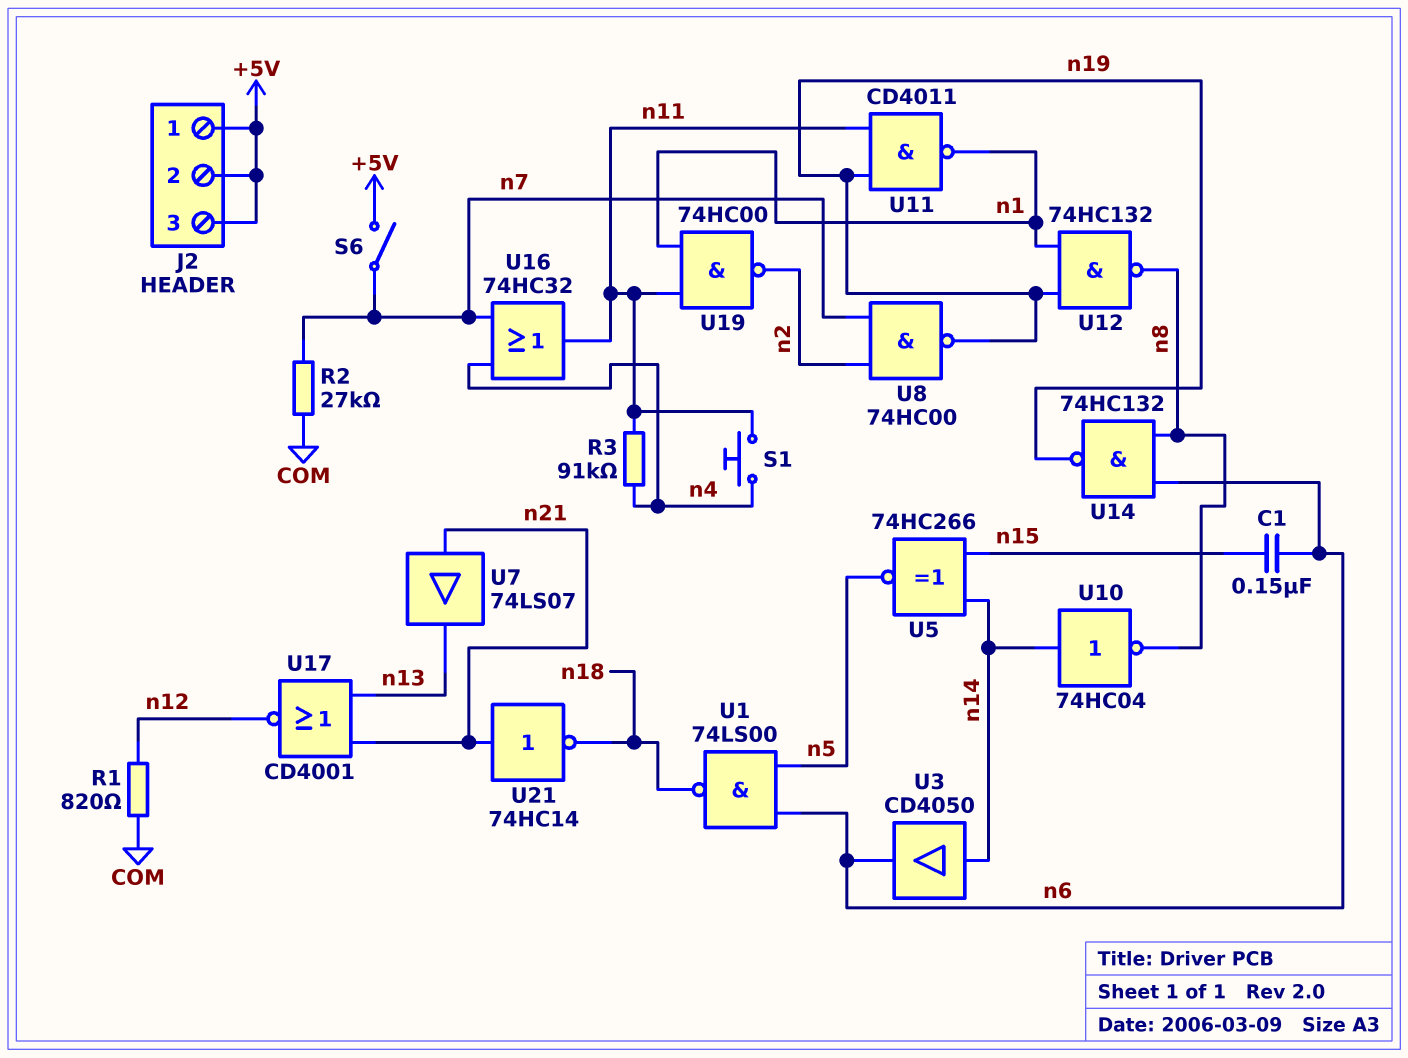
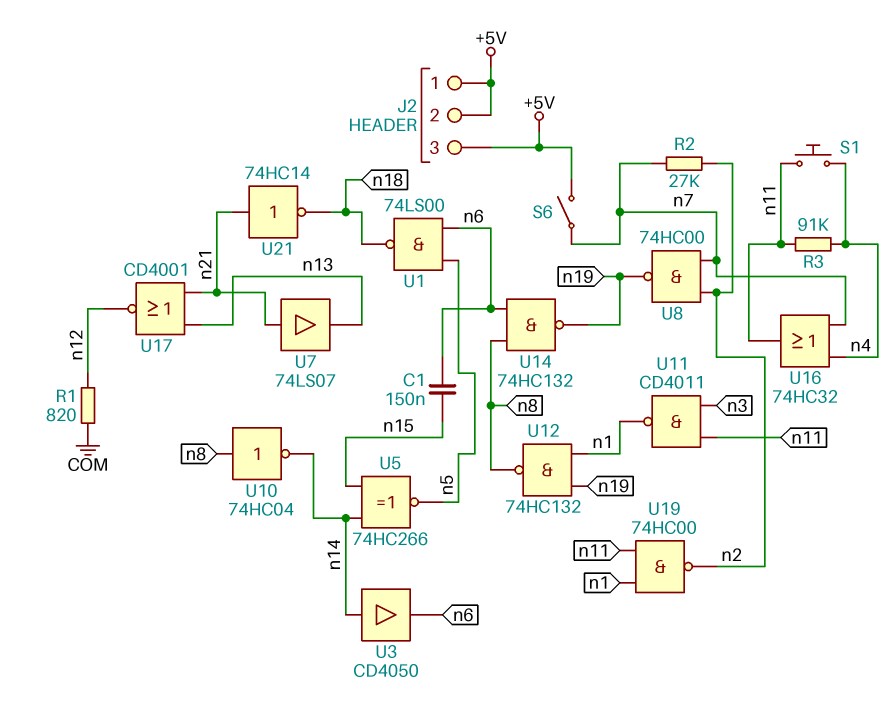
R2: 27k (COM, n7) -> 27k (n2, n7)
U10: NOT 74HC04 (in n14, out n8) -> NOT 74HC04 (in n8, out n14)
U11: NAND CD4011 (in n11, in n19, out n1) -> NAND CD4011 (in n3, in n11, out n1)

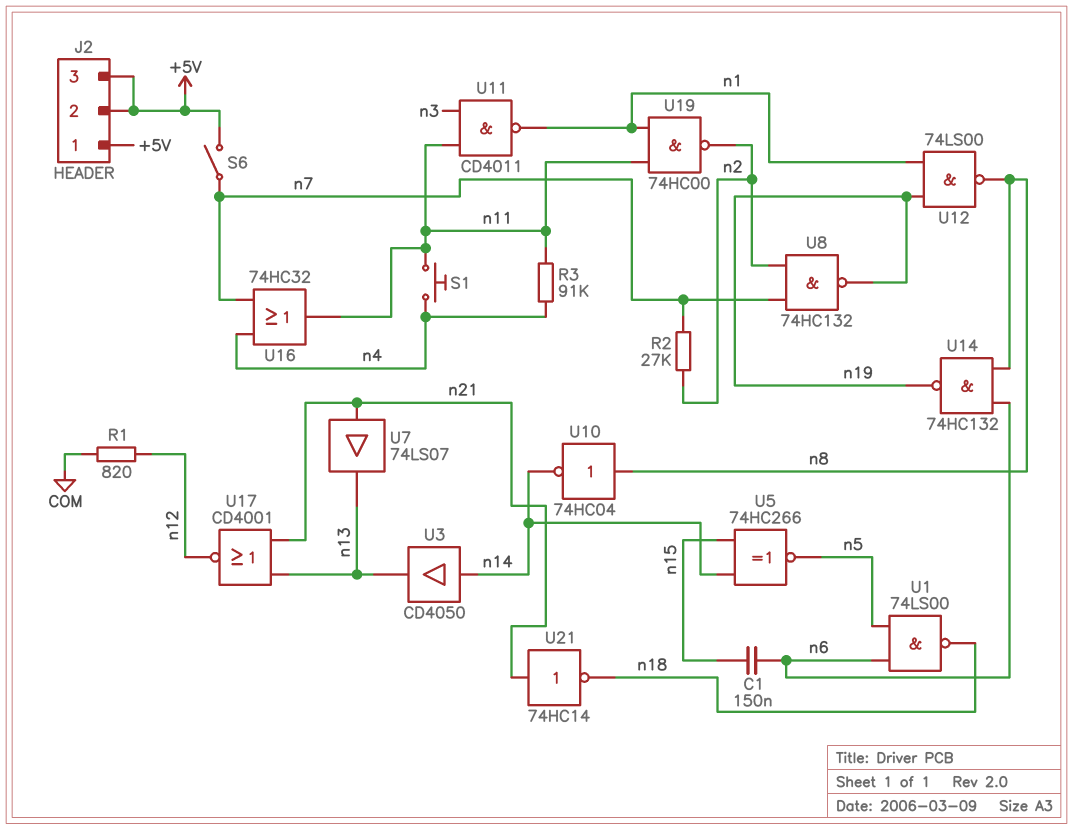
U3: buffer CD4050 (in n14, out n6) -> buffer CD4050 (in n14, out n13)
U8: NAND 74HC00 (in n2, in n7, out n19) -> NAND 74HC132 (in n2, in n7, out n19)
U12: NAND 74HC132 (in n1, in n19, out n8) -> NAND 74LS00 (in n1, in n19, out n8)

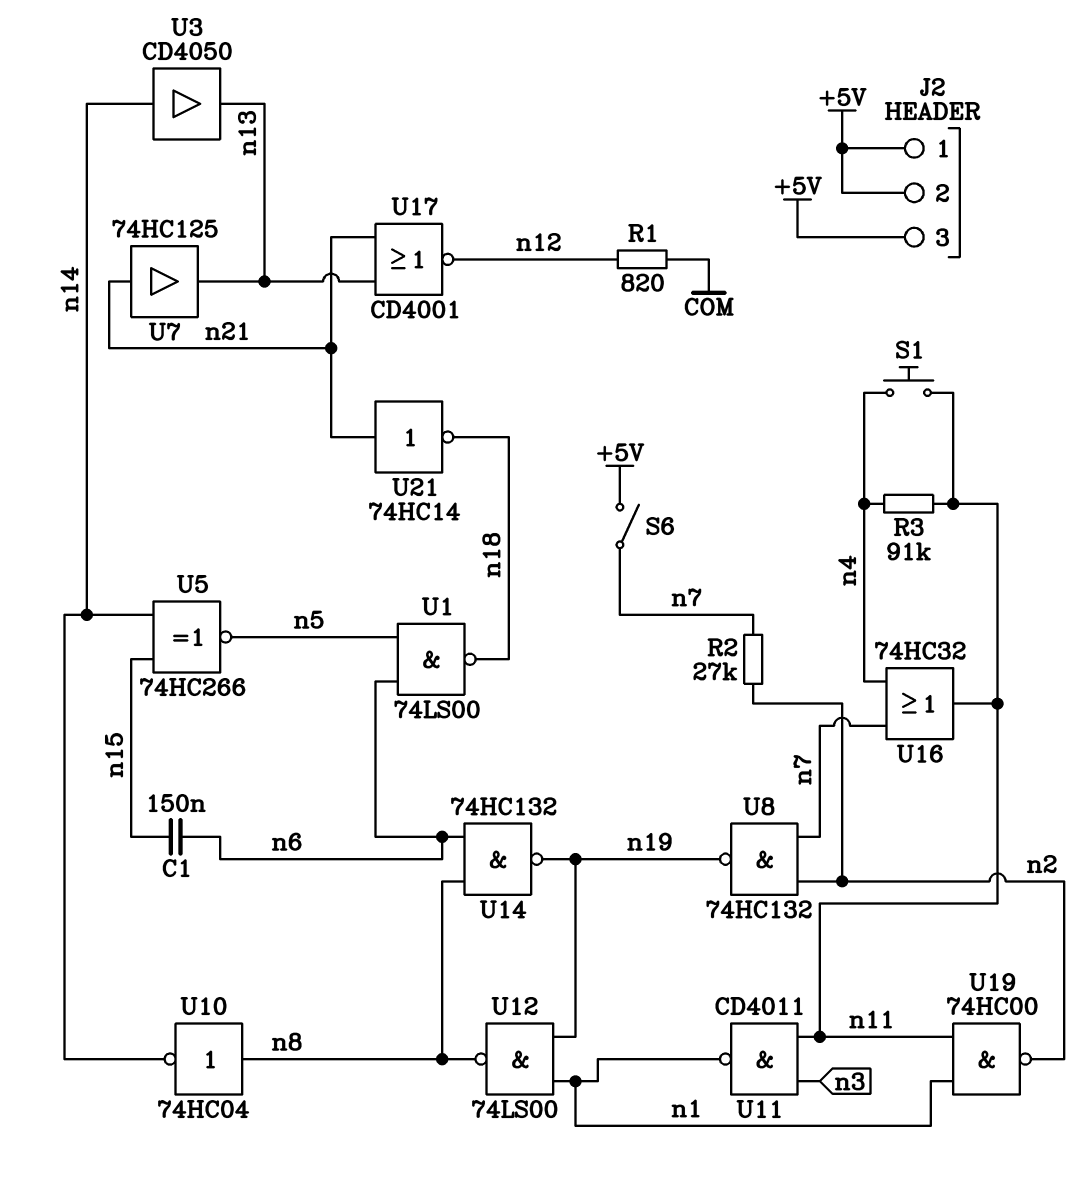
U7: buffer 74LS07 (in n21, out n13) -> buffer 74HC125 (in n21, out n13)

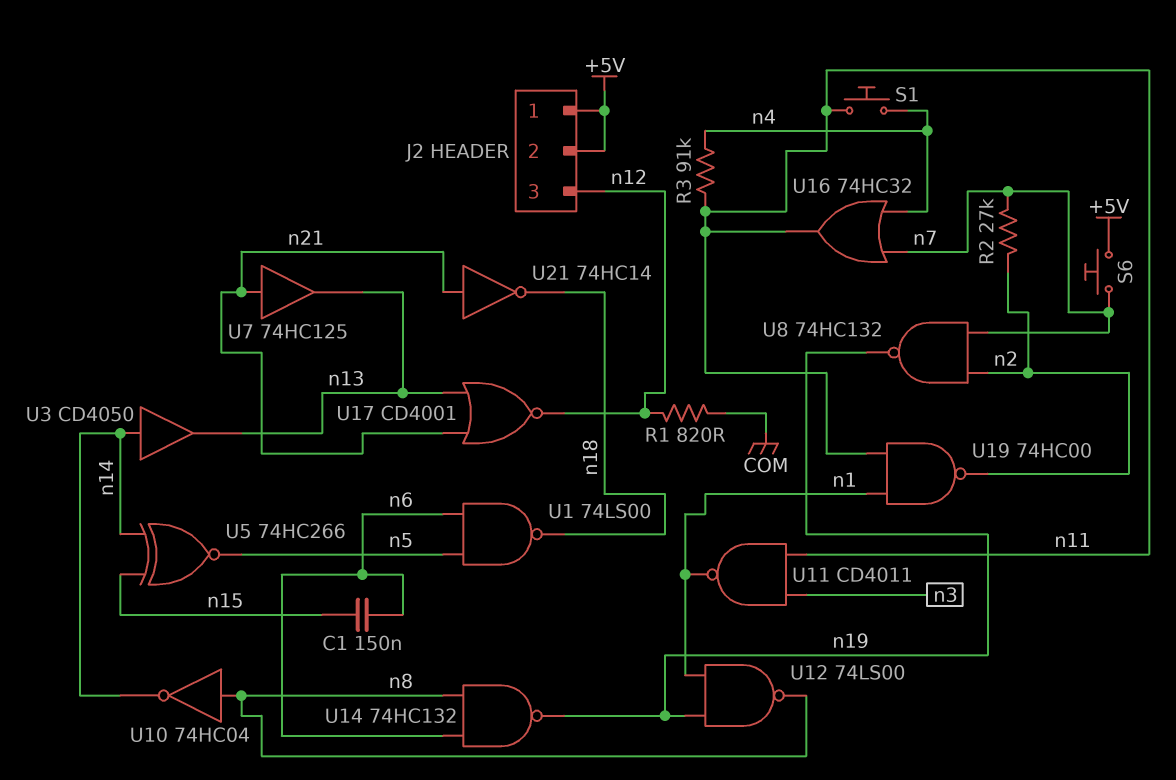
J2 pin 3: +5V -> n12
S6: switch (+5V, n7) -> button (+5V, n7)

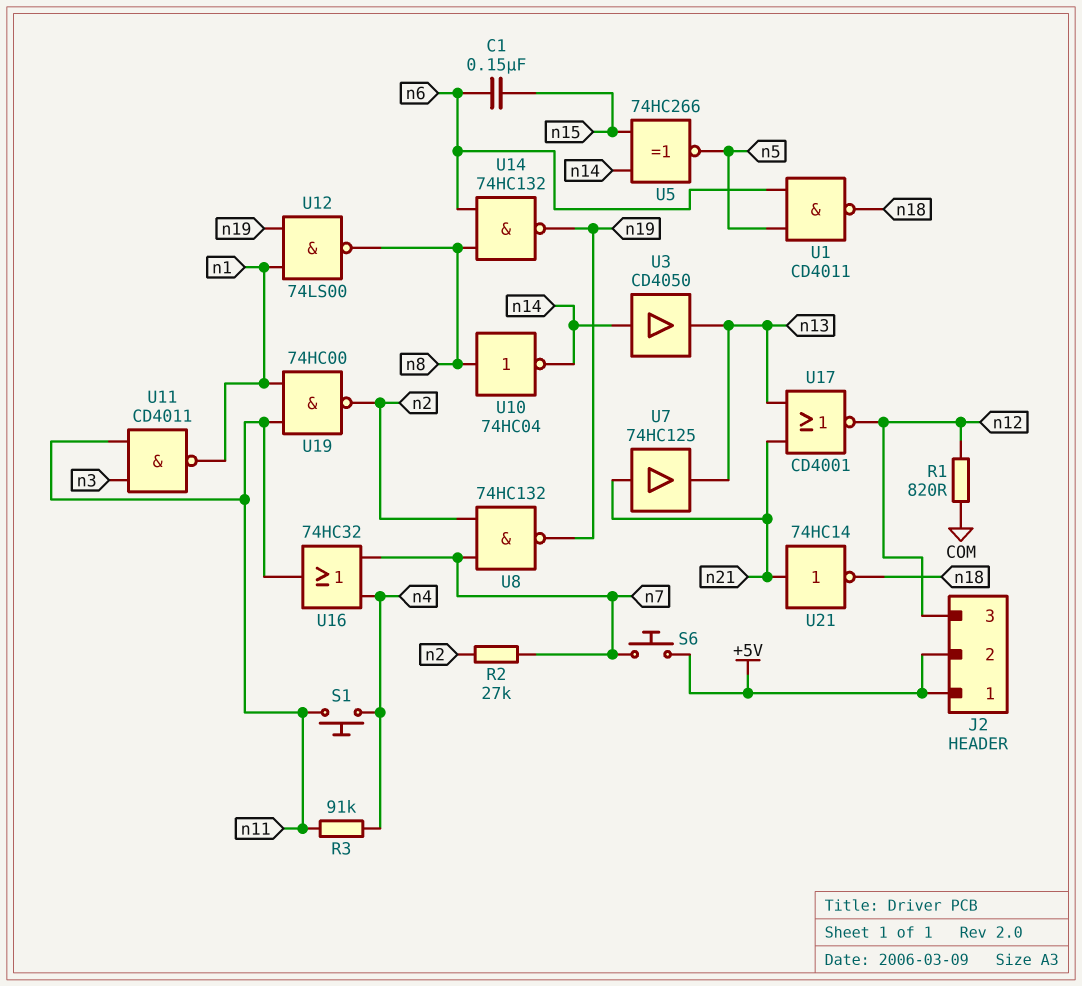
U1: NAND 74LS00 (in n5, in n6, out n18) -> NAND CD4011 (in n5, in n6, out n18)

